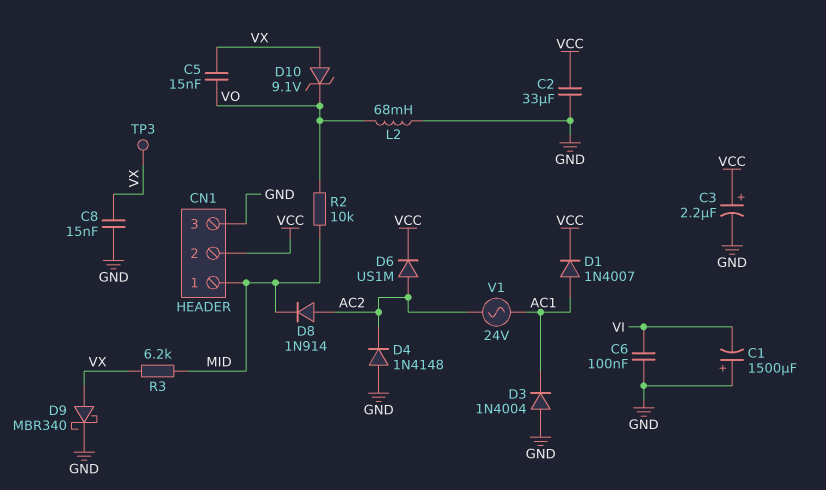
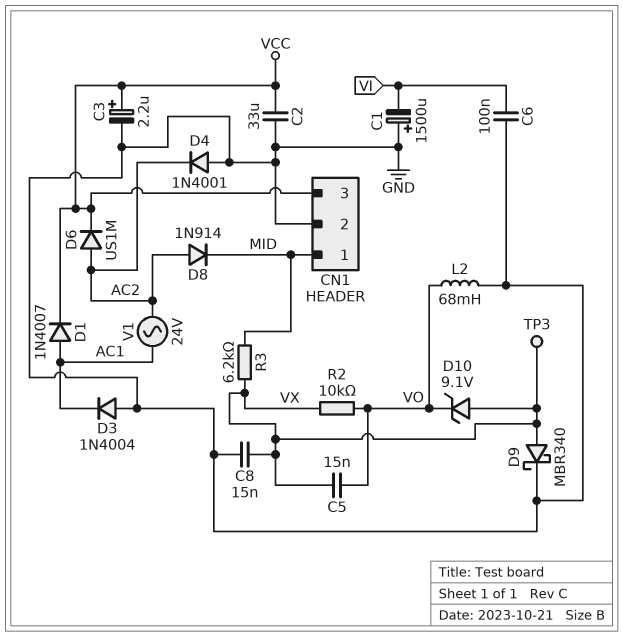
CN1 pin 2: VCC -> GND
CN1 pin 3: GND -> VCC
D4: diode 1N4148 (A GND, K AC2) -> diode 1N4001 (A GND, K AC2)
R2: 10k (MID, VO) -> 10k (VO, VX)

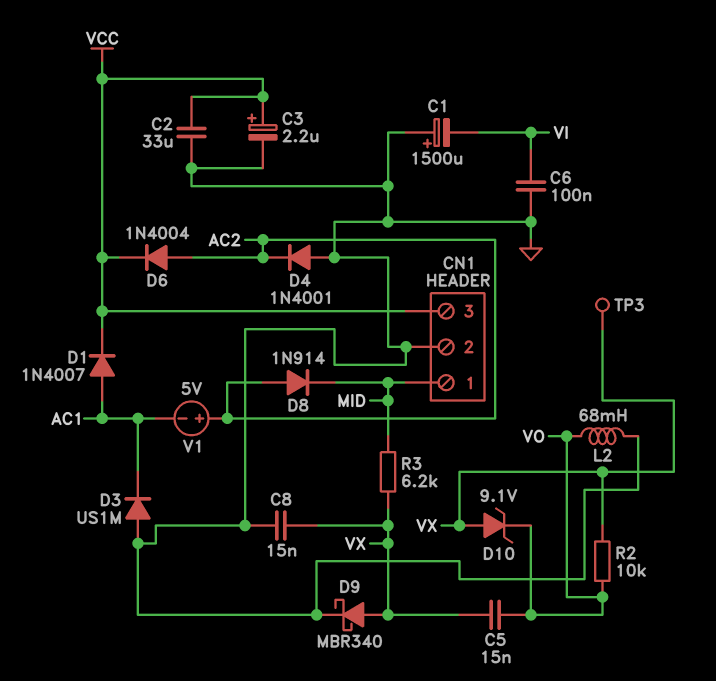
D3: diode 1N4004 (A GND, K AC1) -> diode US1M (A GND, K AC1)
D6: diode US1M (A AC2, K VCC) -> diode 1N4004 (A AC2, K VCC)
V1: AC 24V (AC1, AC2) -> 5V (plus AC2, minus AC1)

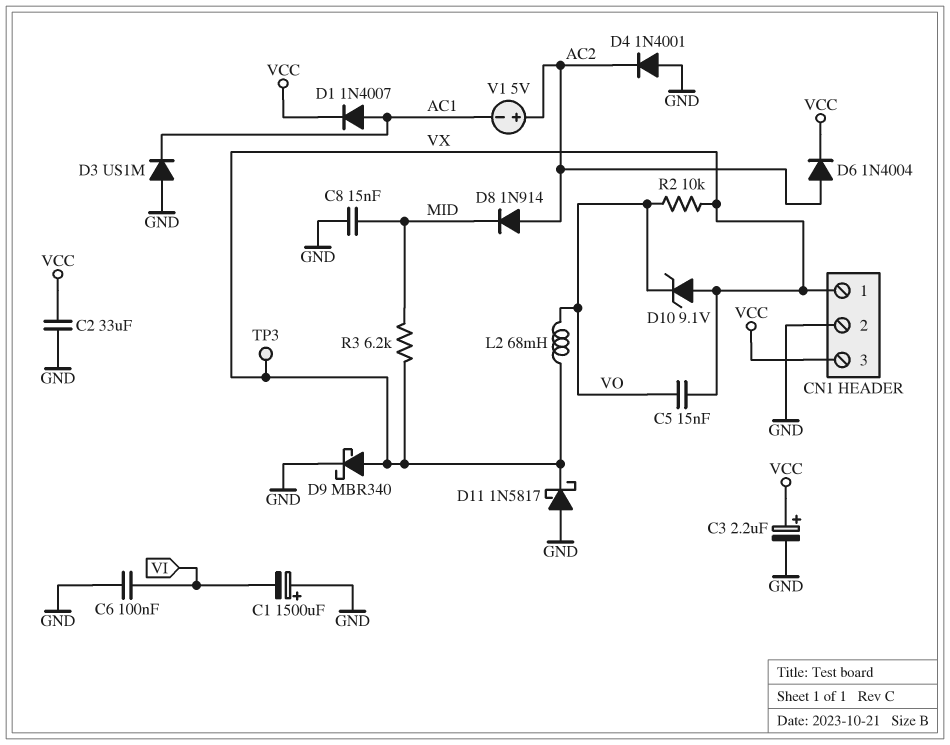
C8: 15nF (GND, VX) -> 15nF (GND, MID)
CN1 pin 1: MID -> VX
D11: none -> schottky 1N5817 (A GND, K VX)
L2: 68mH (GND, VO) -> 68mH (VO, VX)

